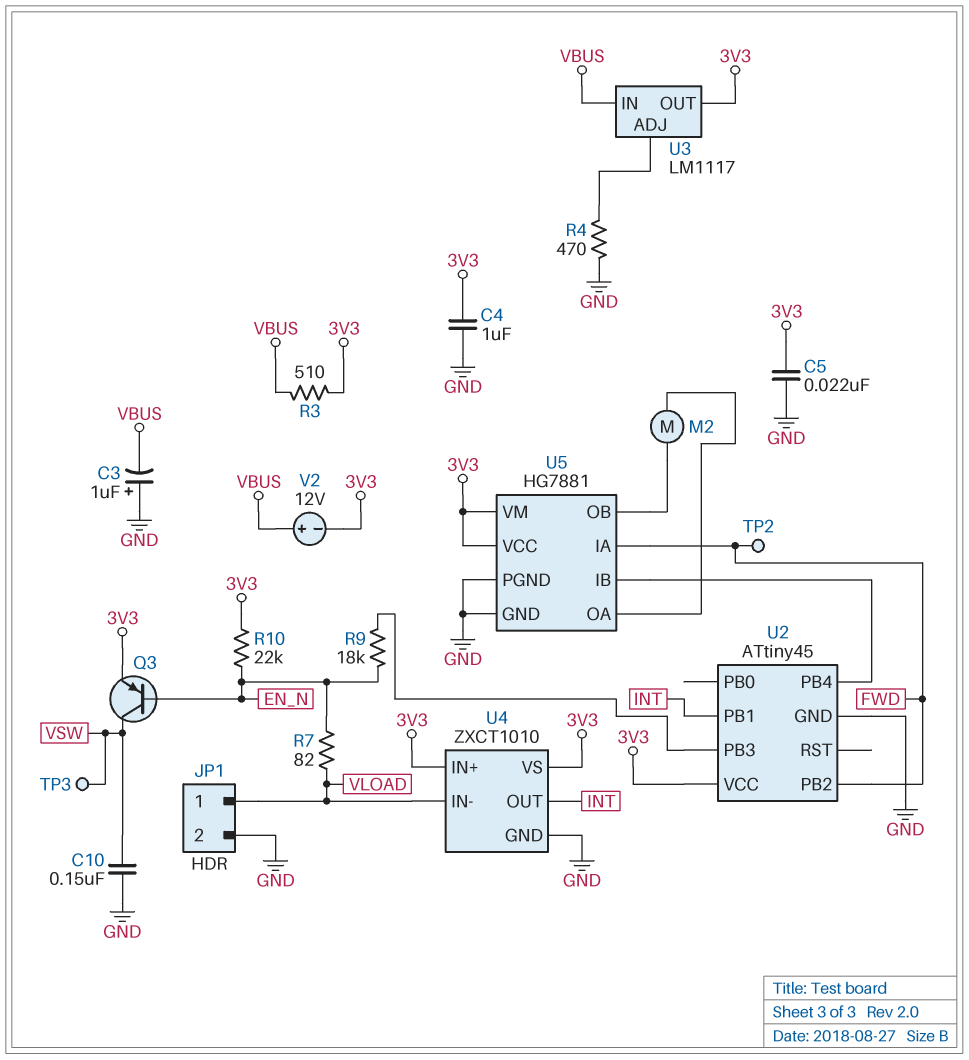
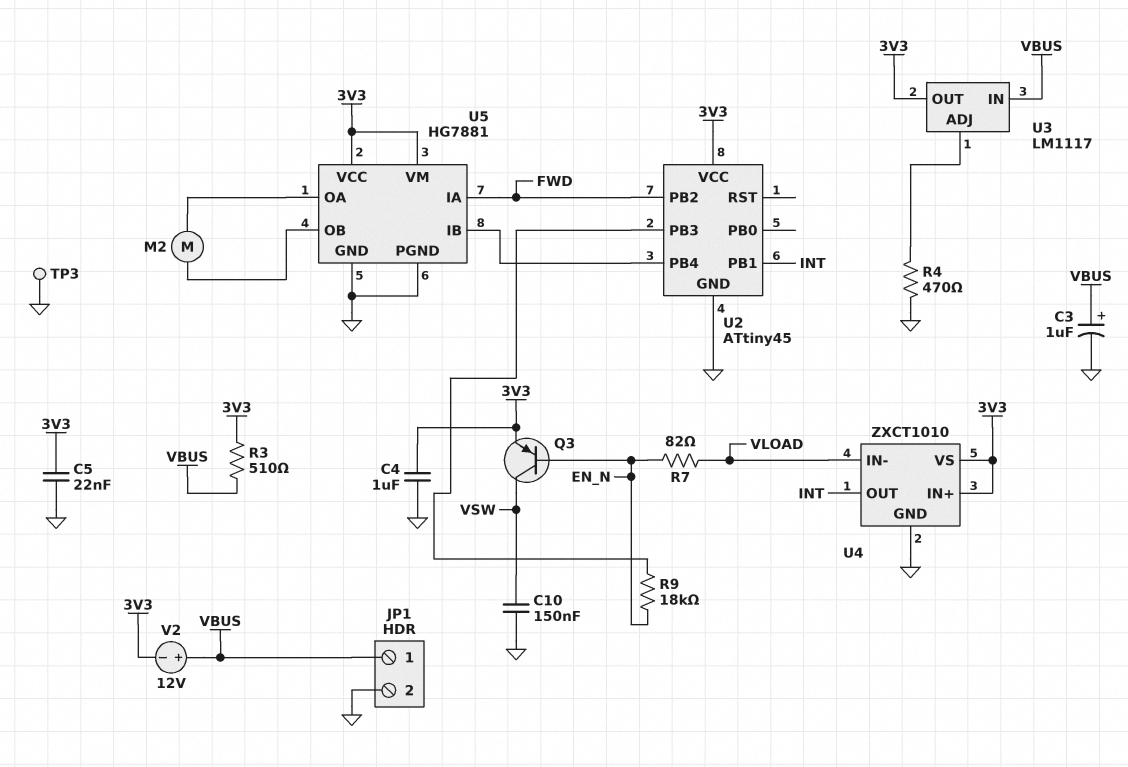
C3: 1uF (plus GND, minus VBUS) -> 1uF (plus VBUS, minus GND)
JP1 pin 1: VLOAD -> VBUS
R10: 22k (3V3, EN_N) -> none
TP2: test point (FWD) -> none
TP3: test point (VSW) -> test point (GND)

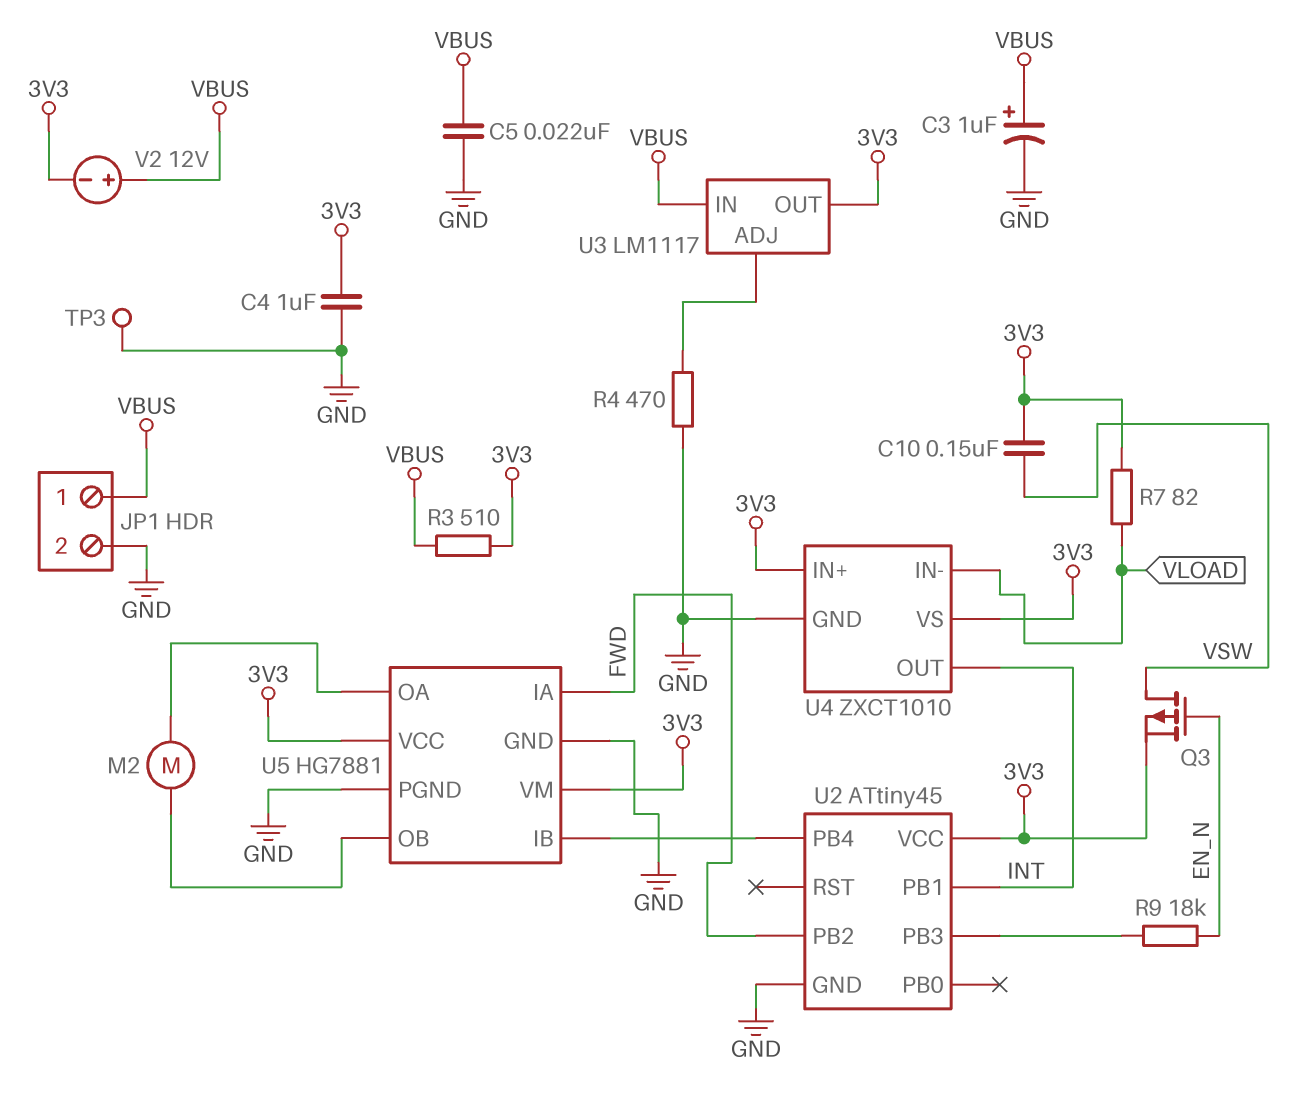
C5: 22nF (3V3, GND) -> 22nF (GND, VBUS)
C10: 150nF (GND, VSW) -> 150nF (3V3, VSW)
Q3: PNP (B EN_N, C VSW, E 3V3) -> PMOS (G EN_N, D VSW, S 3V3)
R7: 82 (EN_N, VLOAD) -> 82 (3V3, VLOAD)

